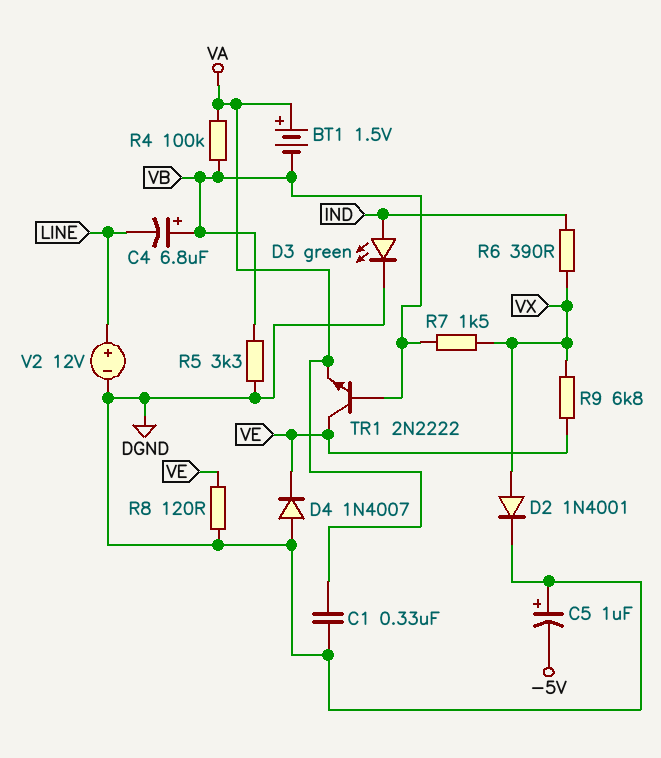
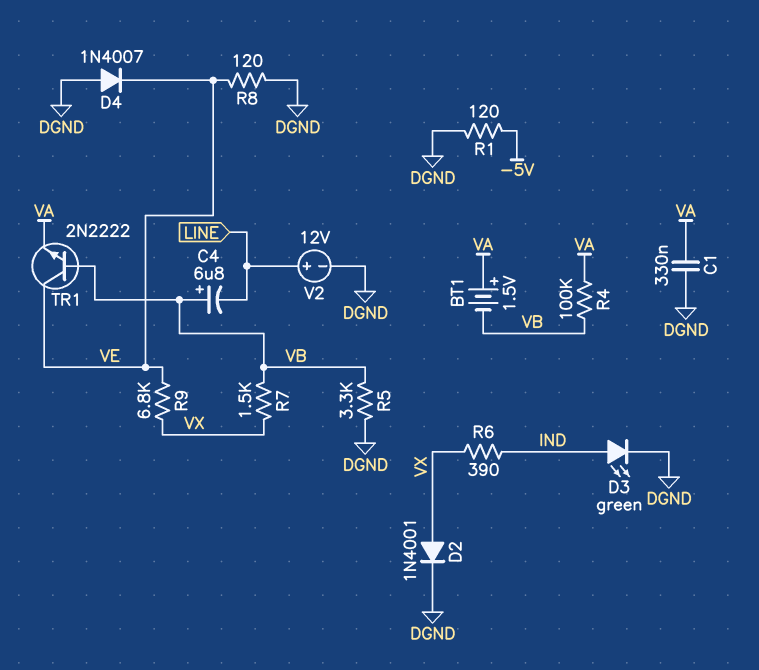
C5: 1uF (plus DGND, minus -5V) -> none
R1: none -> 120 (-5V, DGND)

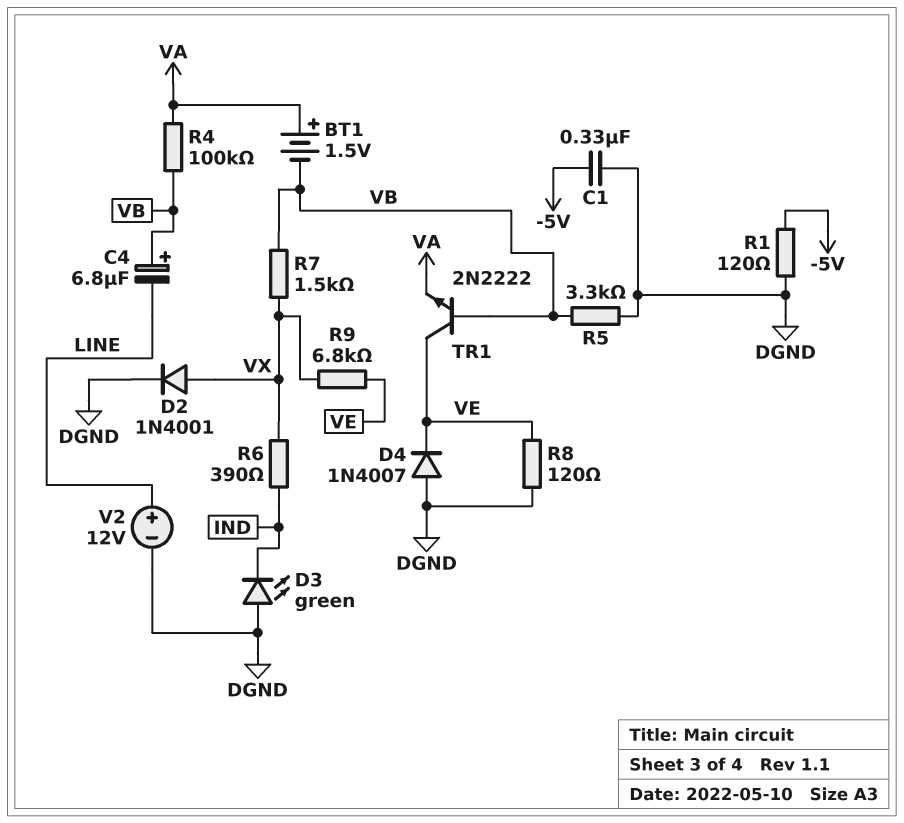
C1: 330nF (DGND, VA) -> 330nF (-5V, DGND)
D3: LED green (A IND, K DGND) -> LED green (A DGND, K IND)

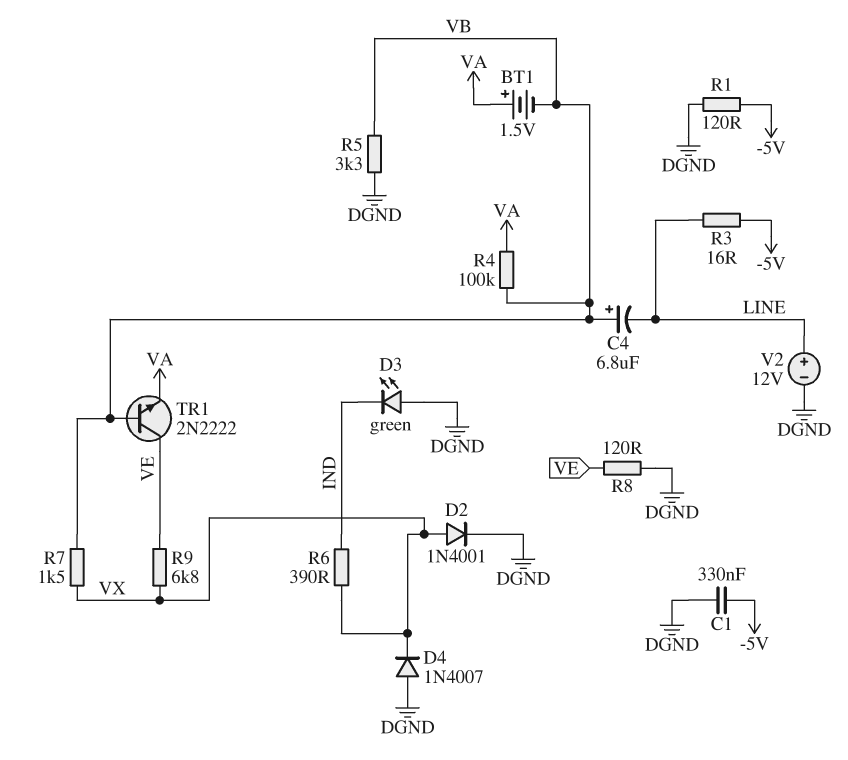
D4: diode 1N4007 (A DGND, K VE) -> diode 1N4007 (A DGND, K VX)
R3: none -> 16 (-5V, LINE)

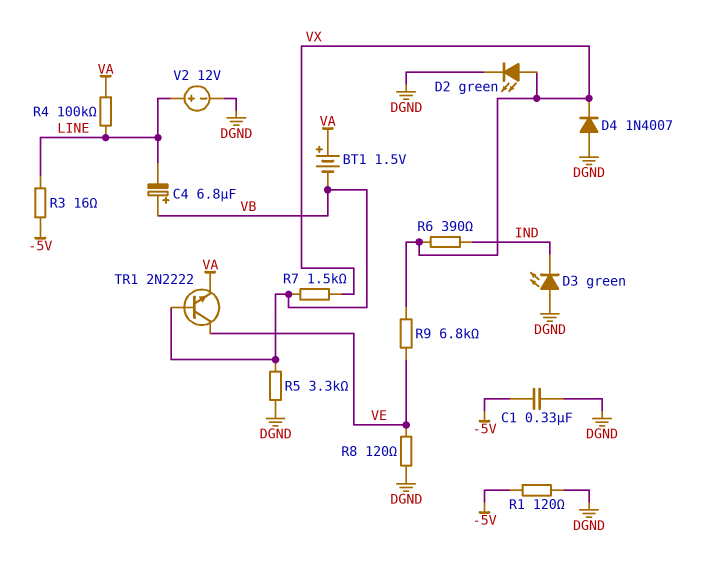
D2: diode 1N4001 (A VX, K DGND) -> LED green (A VX, K DGND)
R4: 100k (VA, VB) -> 100k (LINE, VA)

